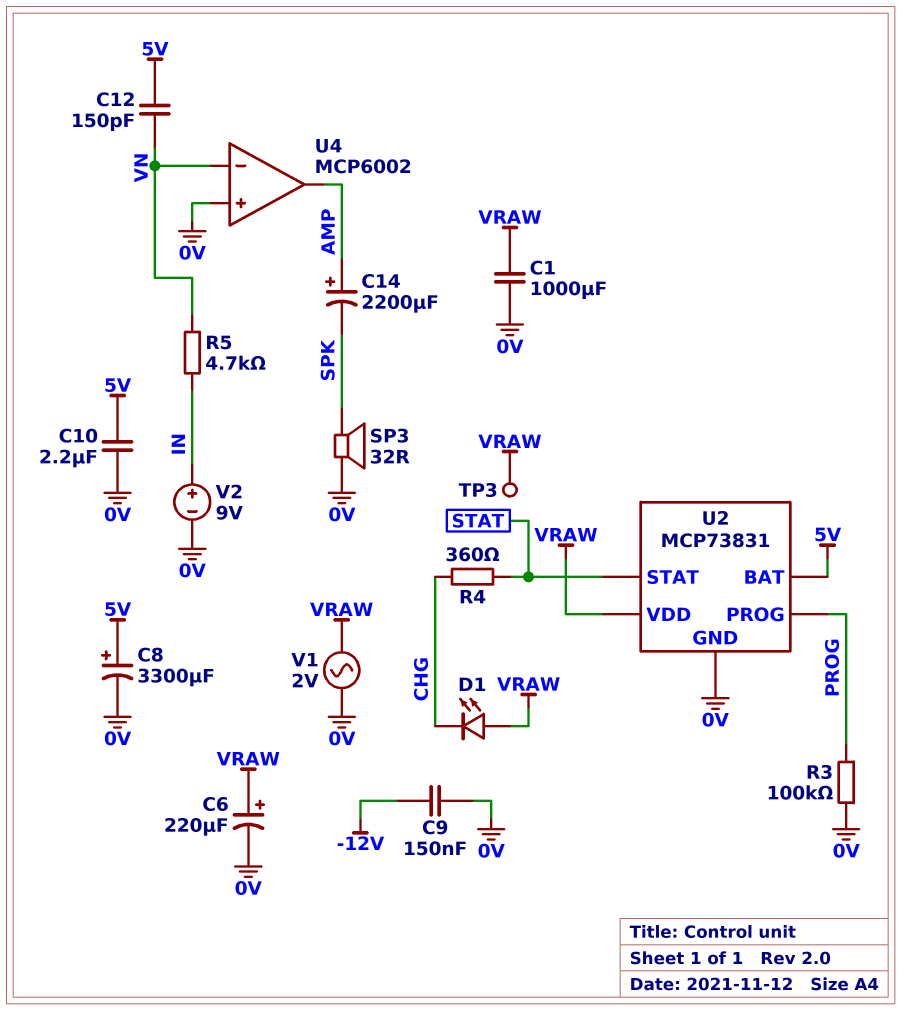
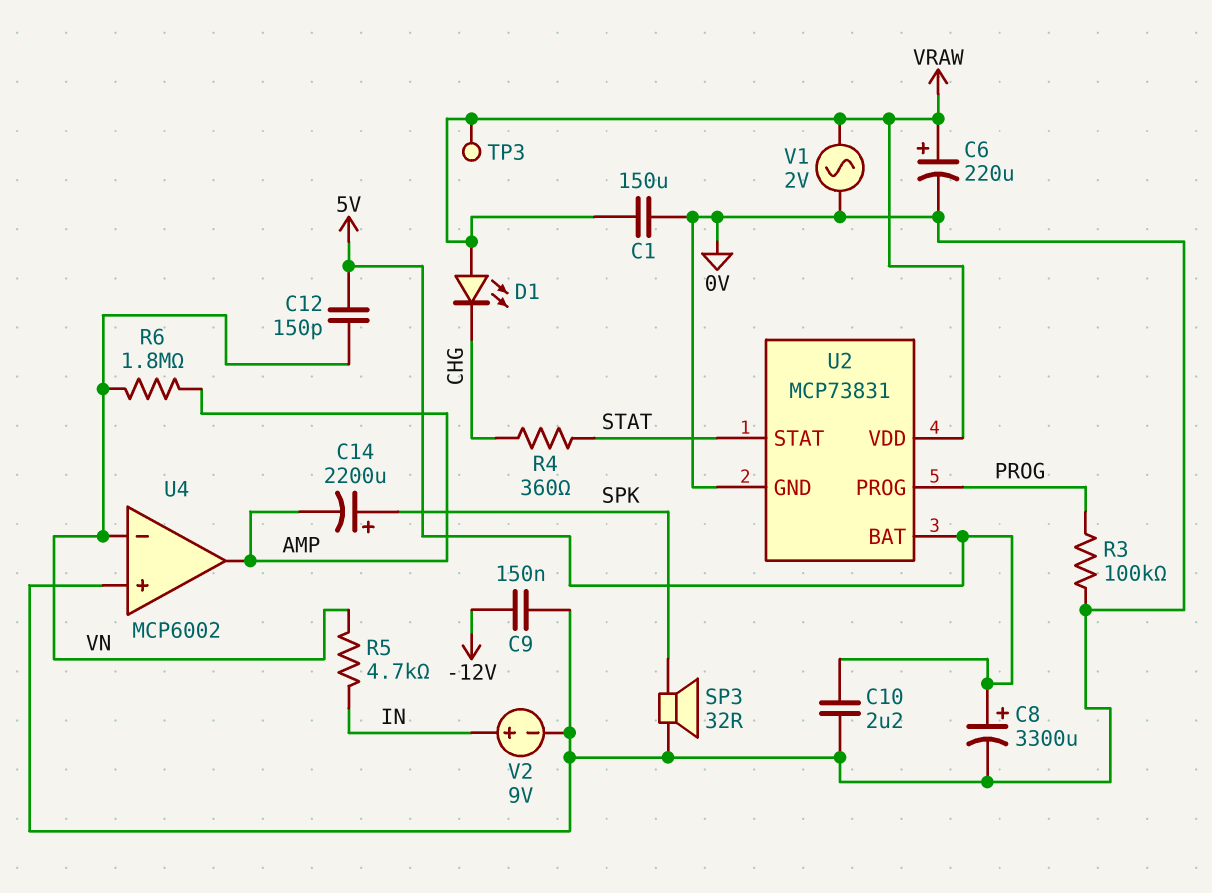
C1: 1000uF (0V, VRAW) -> 150uF (0V, VRAW)
C14: 2200uF (plus AMP, minus SPK) -> 2200uF (plus SPK, minus AMP)
R6: none -> 1.8M (AMP, VN)

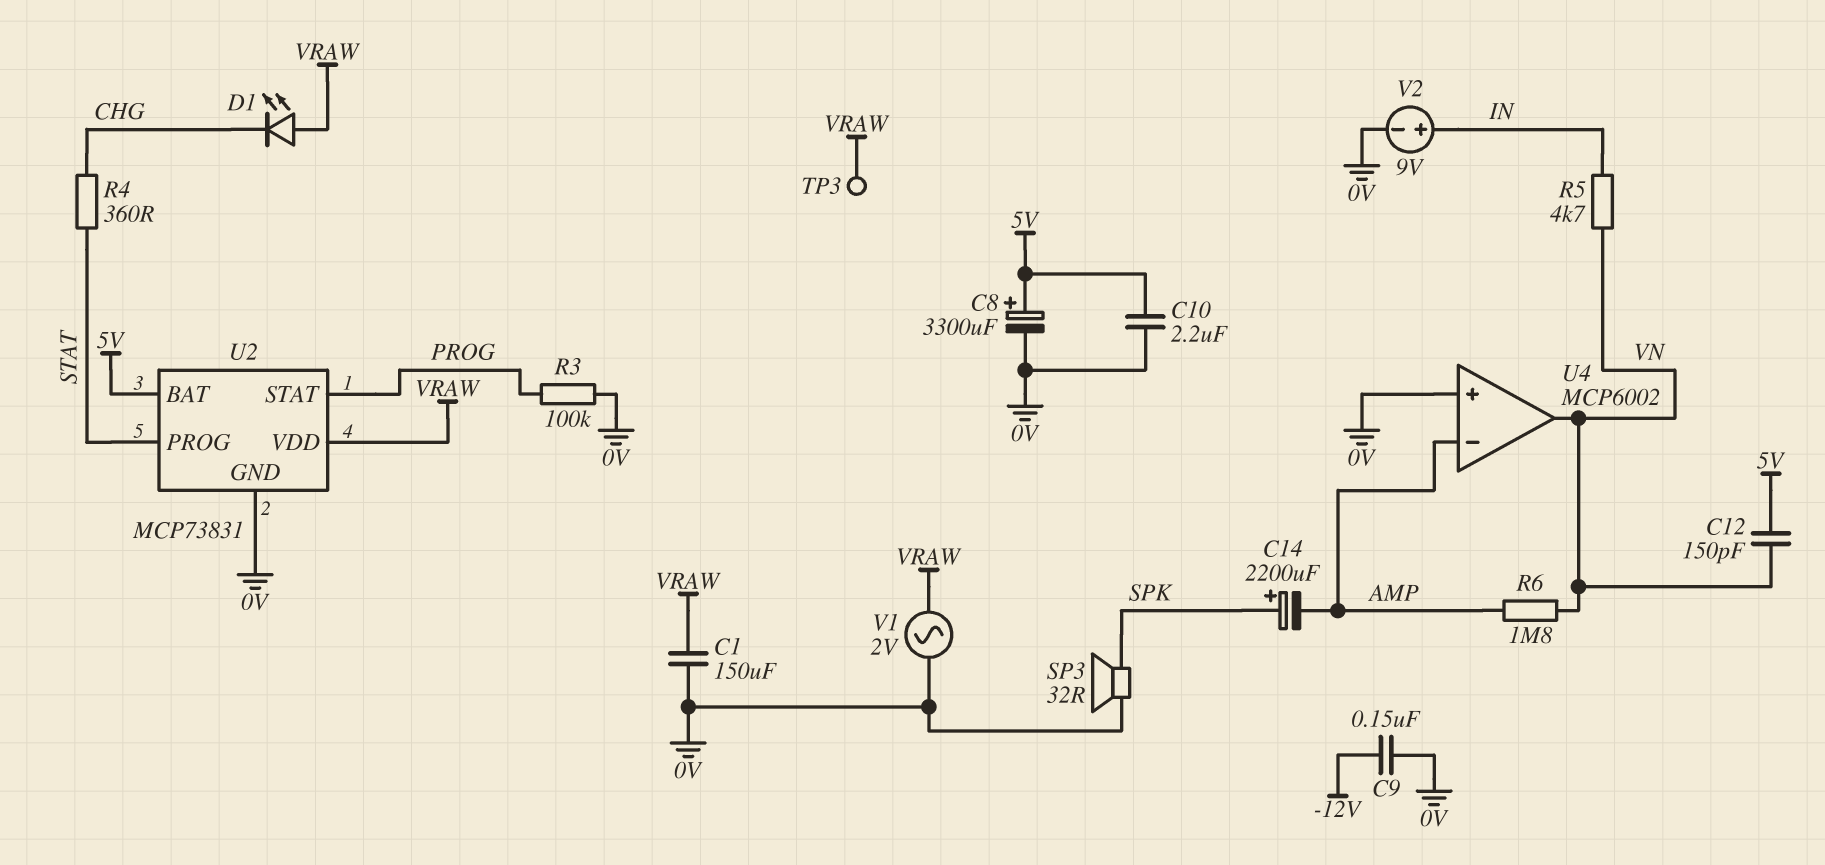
C6: 220uF (plus VRAW, minus 0V) -> none
U2 pin PROG: PROG -> STAT
U2 pin STAT: STAT -> PROG
U4 pin in-: VN -> AMP
U4 pin out: AMP -> VN

